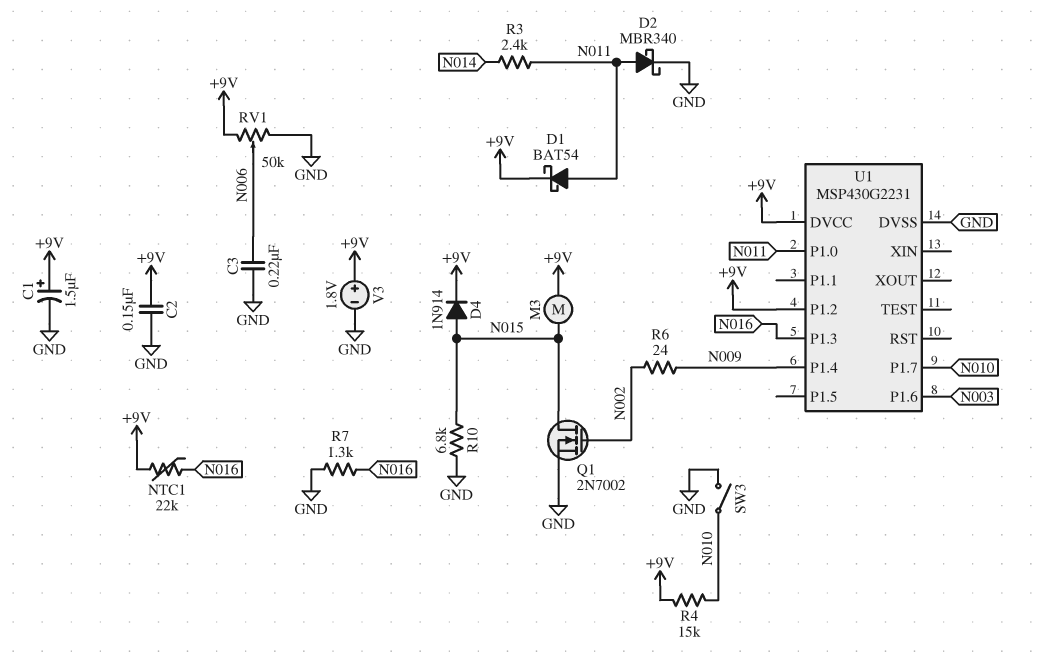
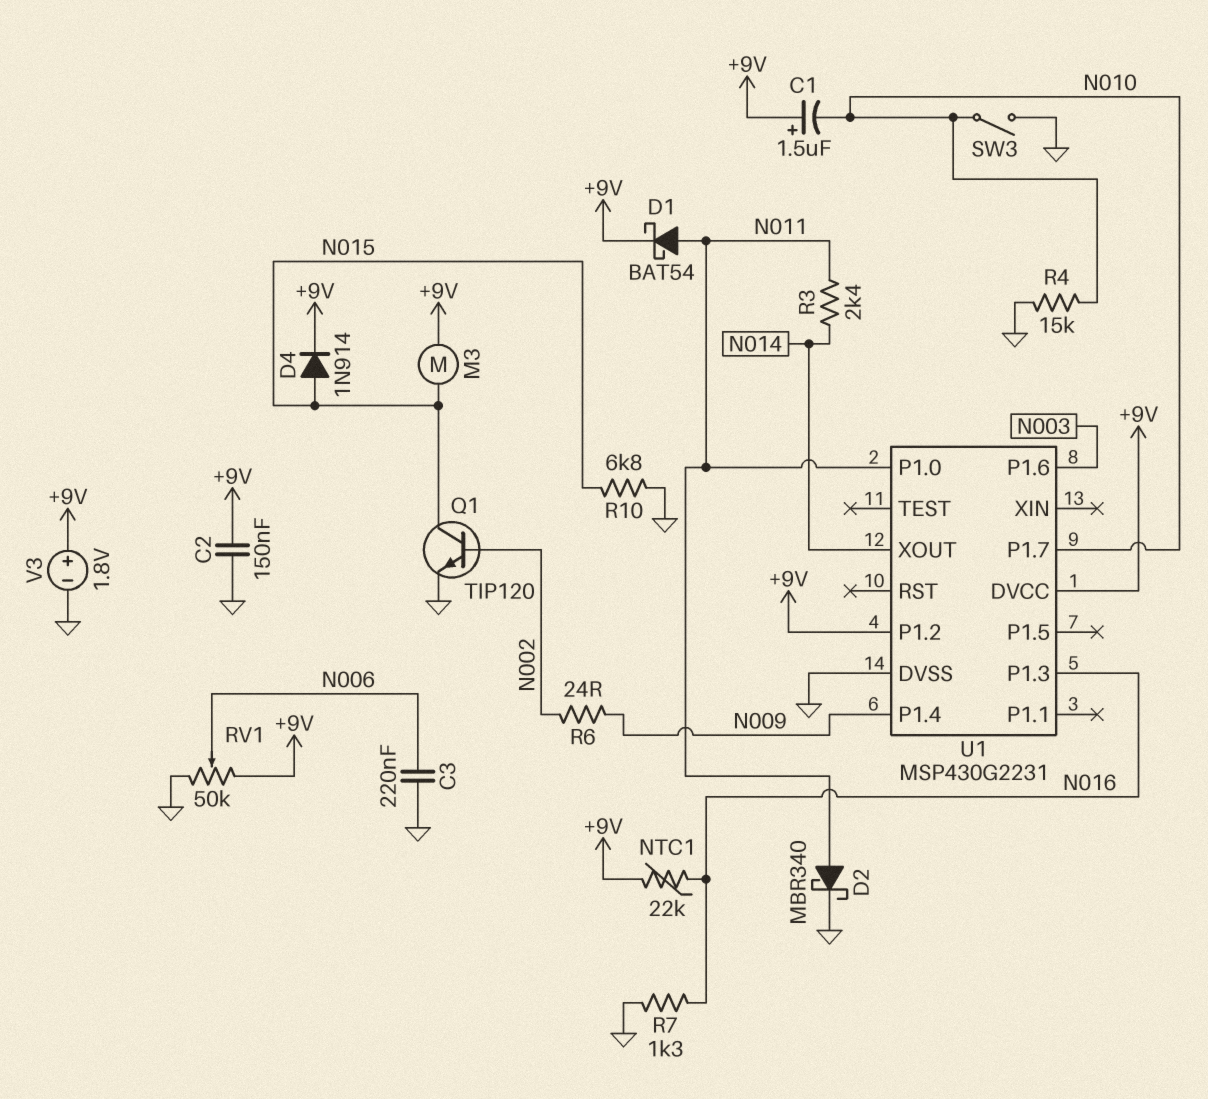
C1: 1.5uF (plus +9V, minus GND) -> 1.5uF (plus +9V, minus N010)
Q1: NMOS 2N7002 (G N002, D N015, S GND) -> NPN TIP120 (B N002, C N015, E GND)
R4: 15k (+9V, N010) -> 15k (GND, N010)
U1 pin XOUT: none -> N014

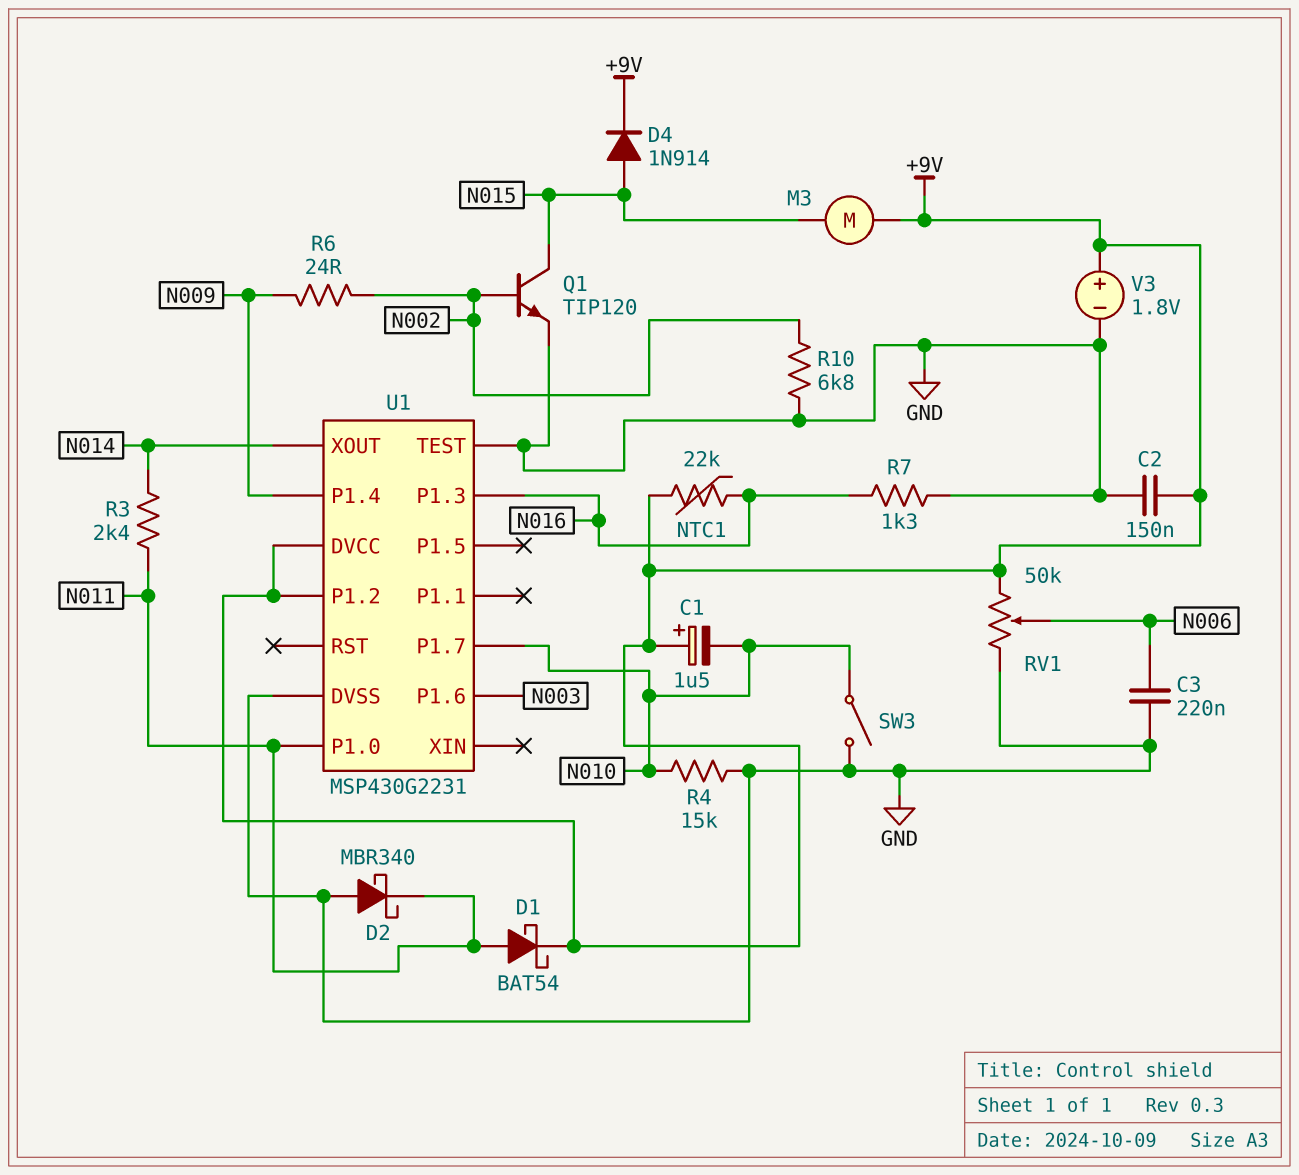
D2: schottky MBR340 (A N011, K GND) -> schottky MBR340 (A GND, K N011)
R10: 6.8k (GND, N015) -> 6.8k (GND, N002)
U1 pin TEST: none -> GND

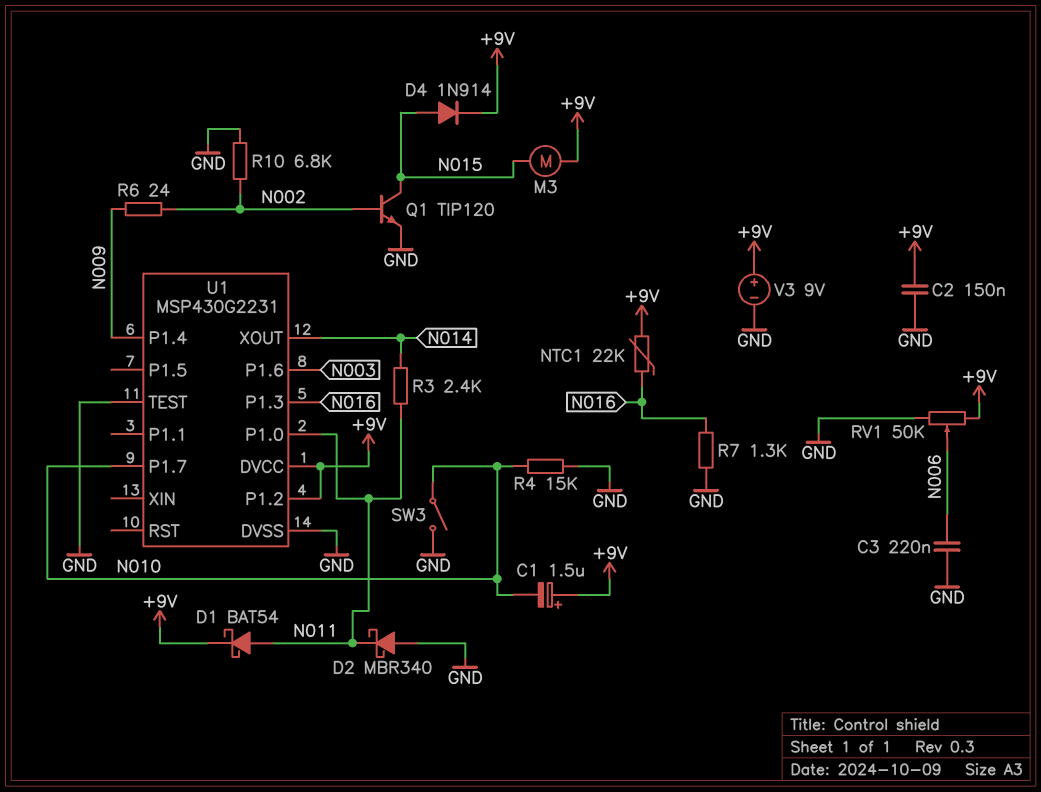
V3: 1.8V (plus +9V, minus GND) -> 9V (plus +9V, minus GND)

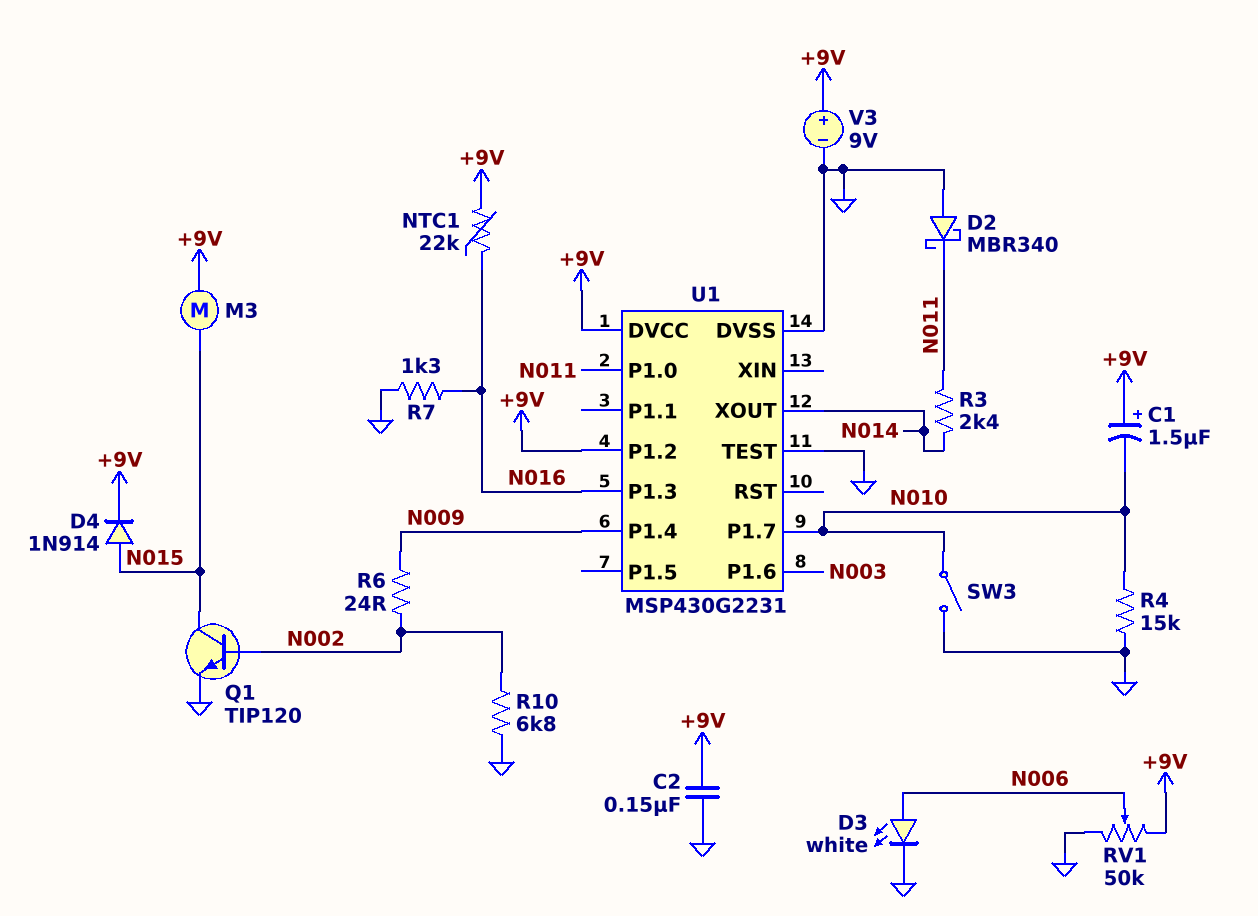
C3: 220nF (GND, N006) -> none
D1: schottky BAT54 (A N011, K +9V) -> none
D3: none -> LED white (A N006, K GND)

